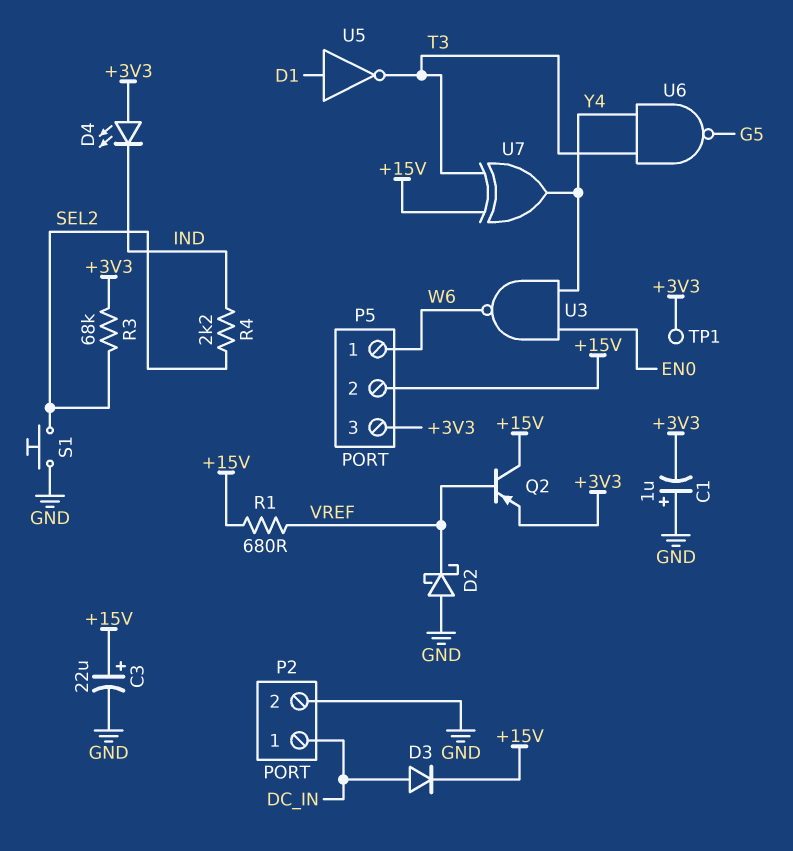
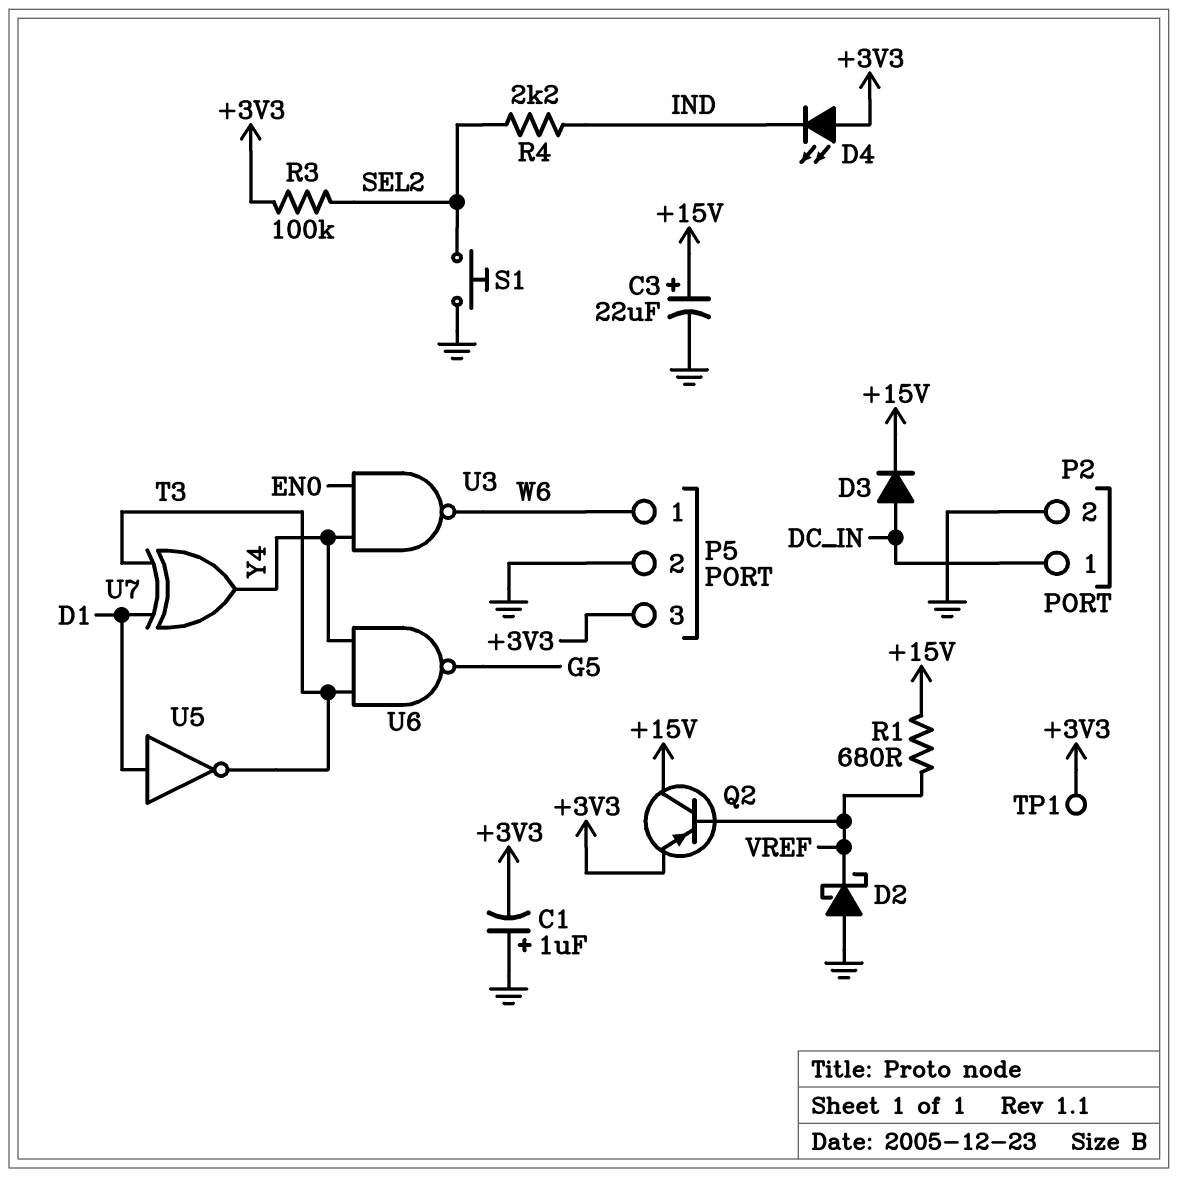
P5 pin 2: +15V -> GND
R3: 68k (+3V3, SEL2) -> 100k (+3V3, SEL2)
U7: XOR (in +15V, in T3, out Y4) -> XOR (in D1, in T3, out Y4)

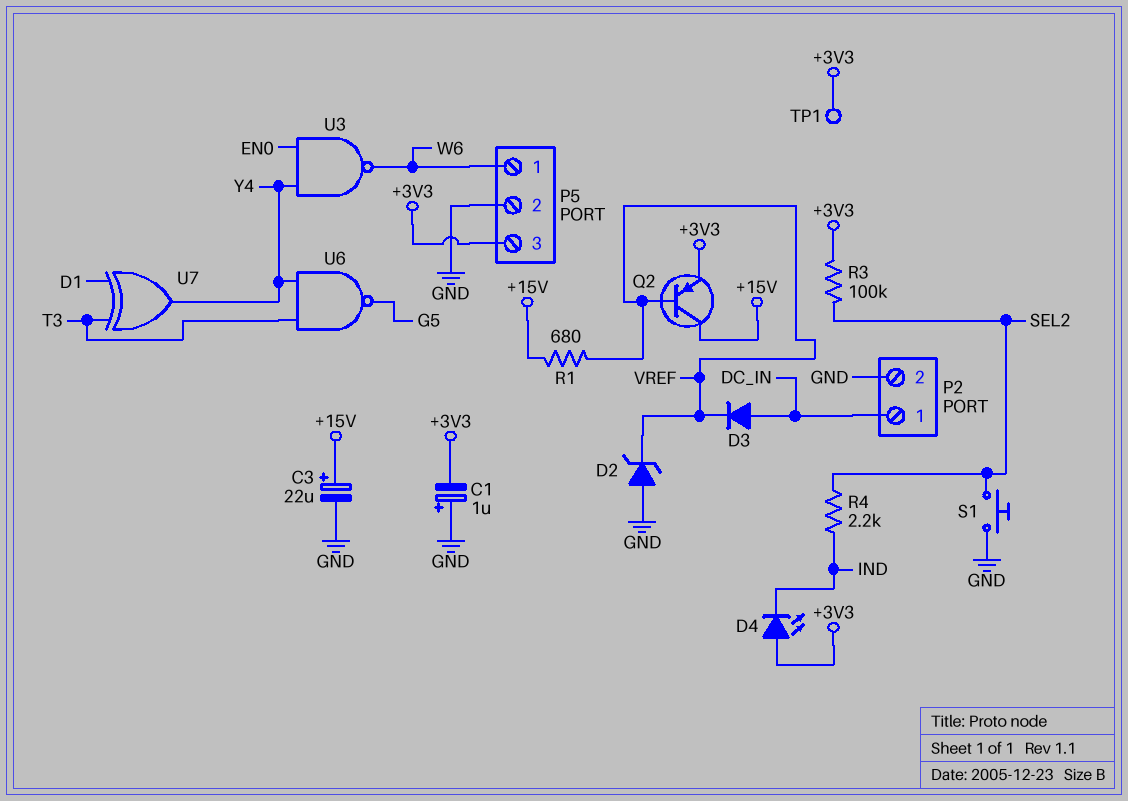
D2: schottky (A GND, K VREF) -> zener (A GND, K VREF)
D3: diode (A DC_IN, K +15V) -> diode (A DC_IN, K VREF)
U5: NOT (in D1, out T3) -> none

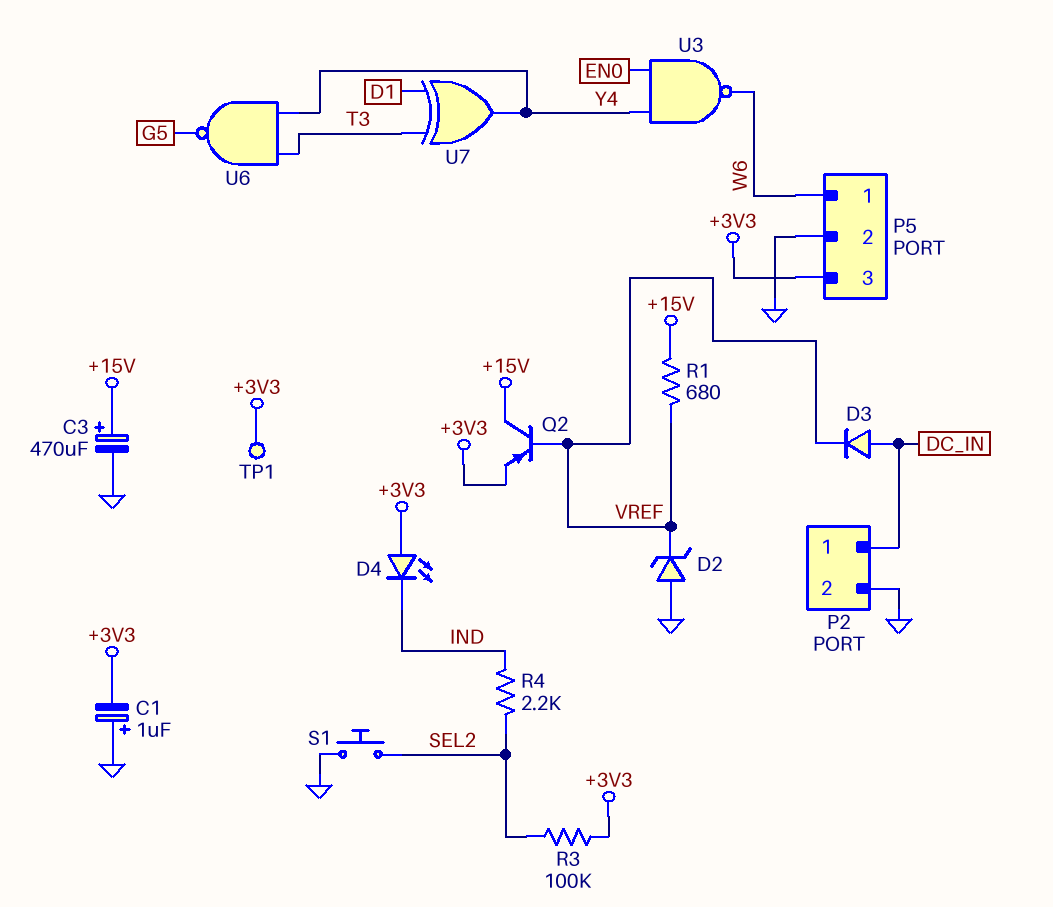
C3: 22uF (plus +15V, minus GND) -> 470uF (plus +15V, minus GND)

